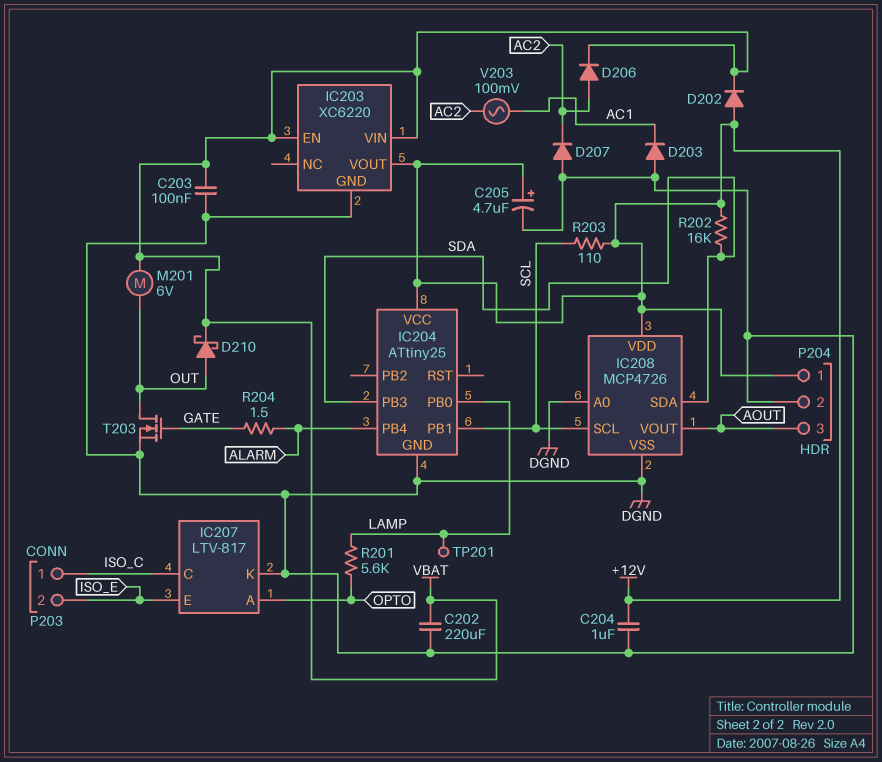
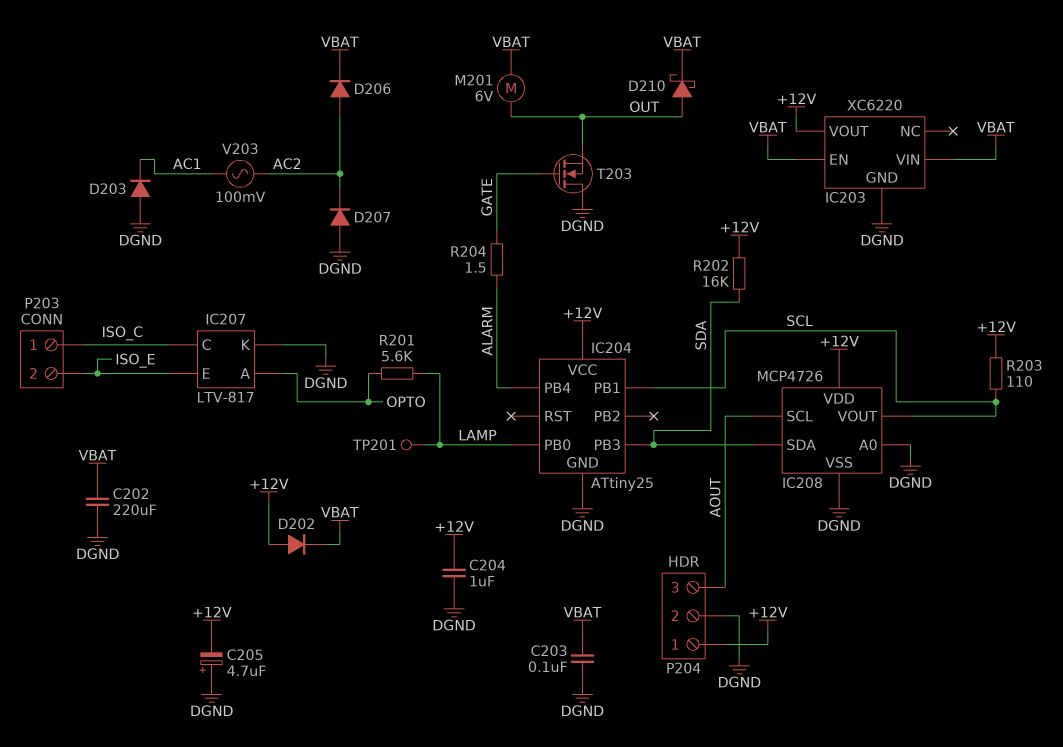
C205: 4.7uF (plus +12V, minus DGND) -> 4.7uF (plus DGND, minus +12V)
IC208 pin SCL: SCL -> AOUT
IC208 pin VOUT: AOUT -> SCL
T203: NMOS (G GATE, D OUT, S DGND) -> NMOS (G GATE, D DGND, S OUT)

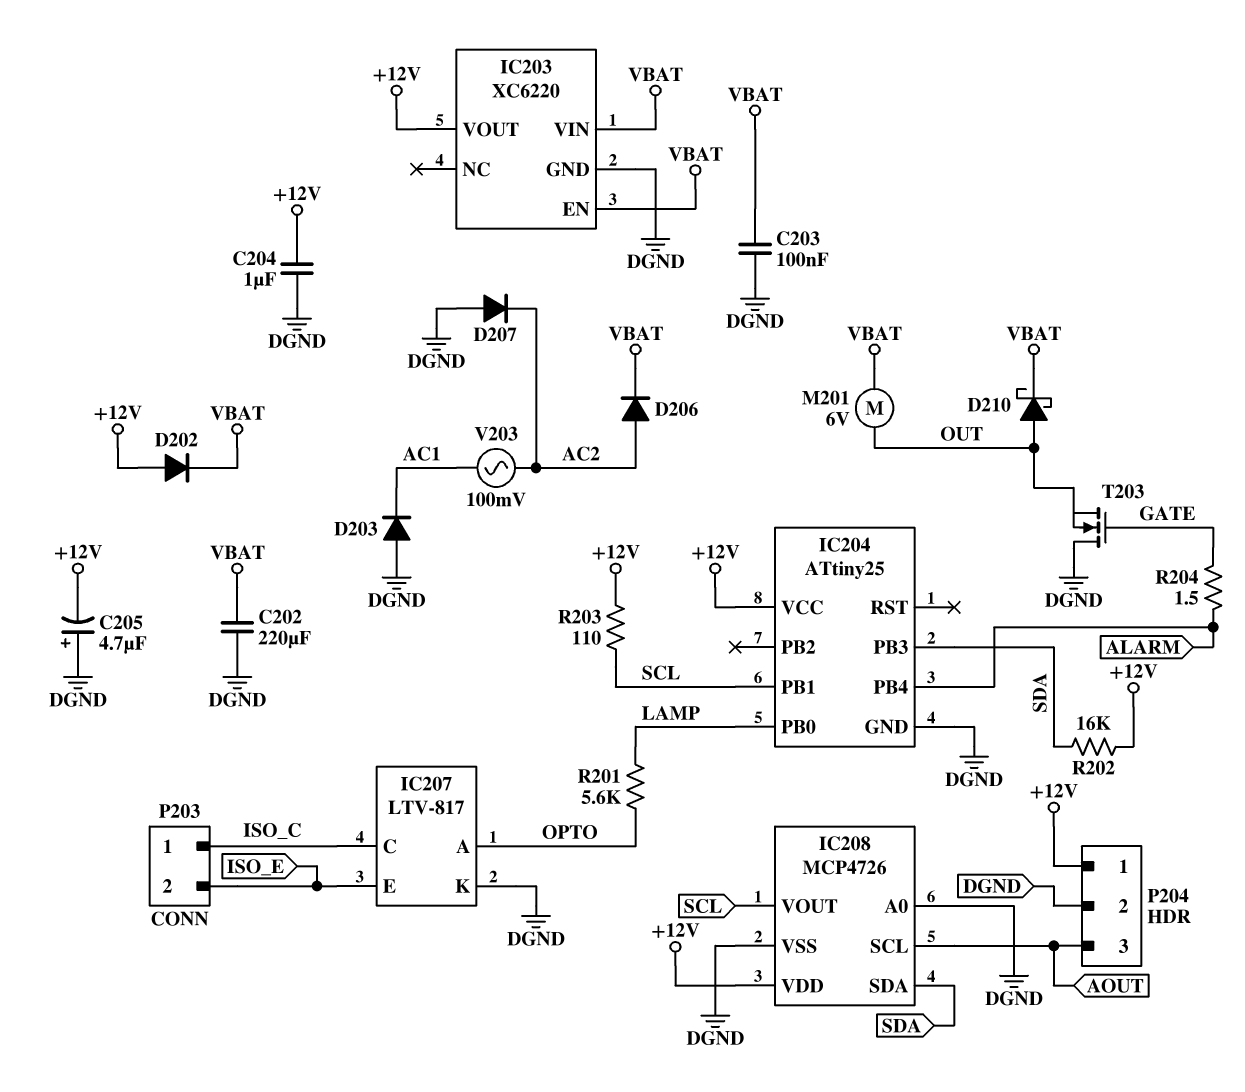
TP201: test point (LAMP) -> none

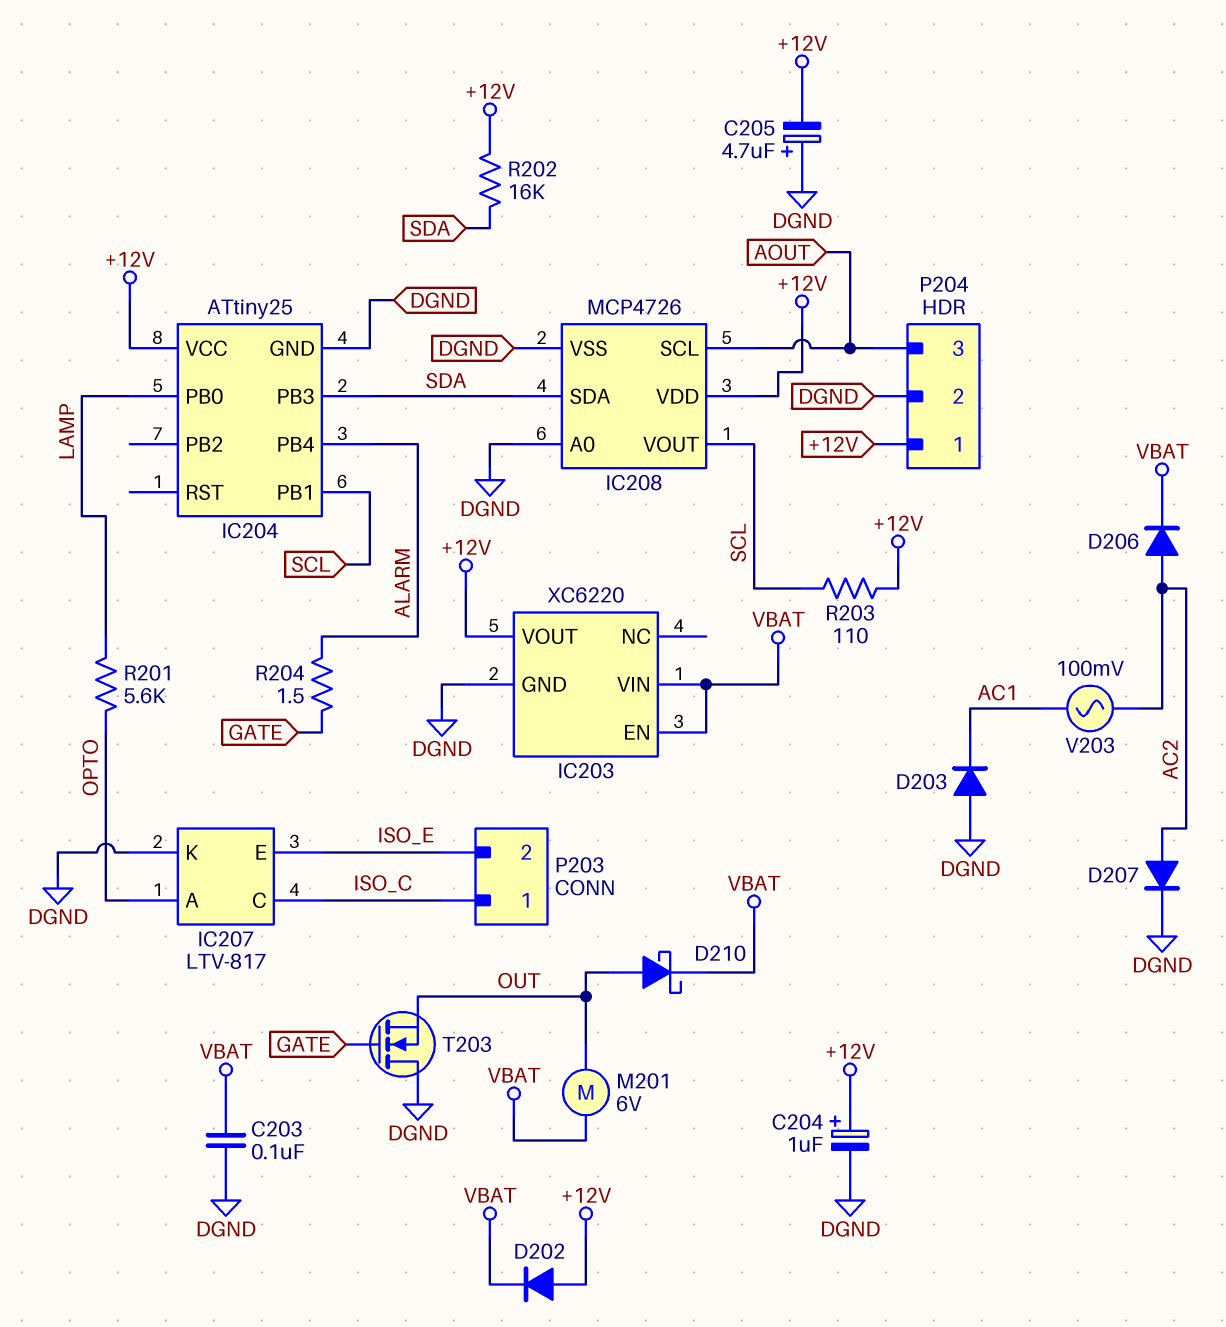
C202: 220uF (DGND, VBAT) -> none
C204: 1uF (+12V, DGND) -> 1uF (plus +12V, minus DGND)
D207: diode (A DGND, K AC2) -> diode (A AC2, K DGND)

